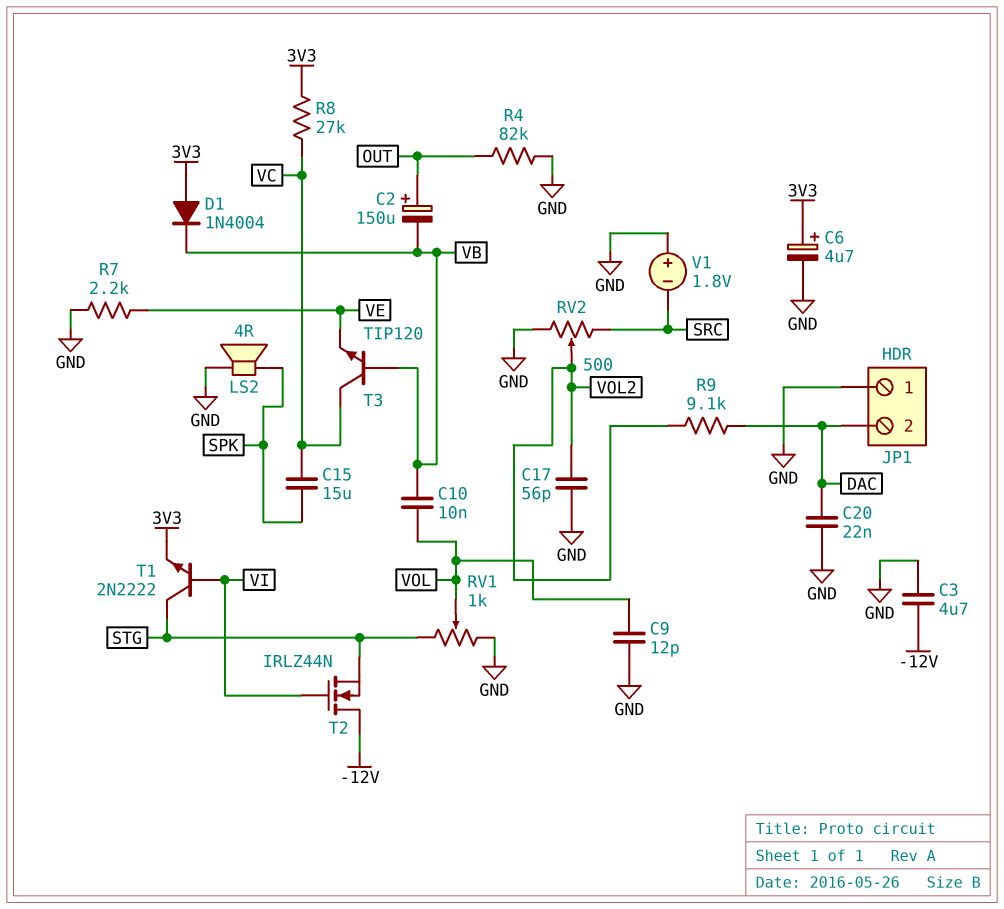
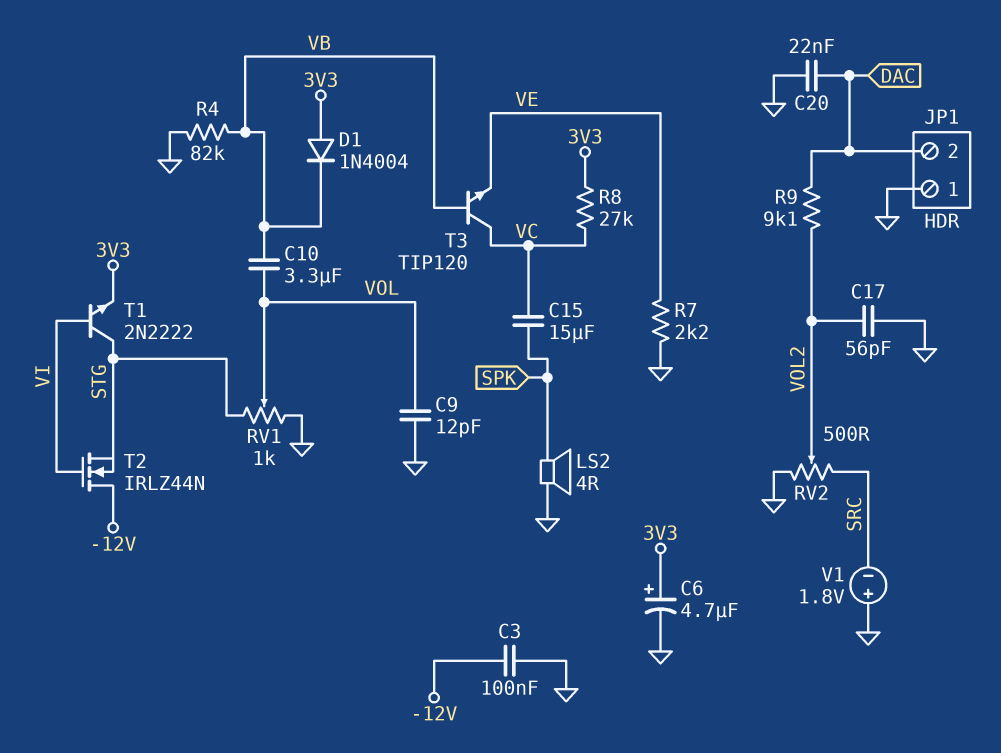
C2: 150uF (plus OUT, minus VB) -> none
C3: 4.7uF (-12V, GND) -> 100nF (-12V, GND)
C10: 10nF (VB, VOL) -> 3.3uF (VB, VOL)
R4: 82k (GND, OUT) -> 82k (GND, VB)

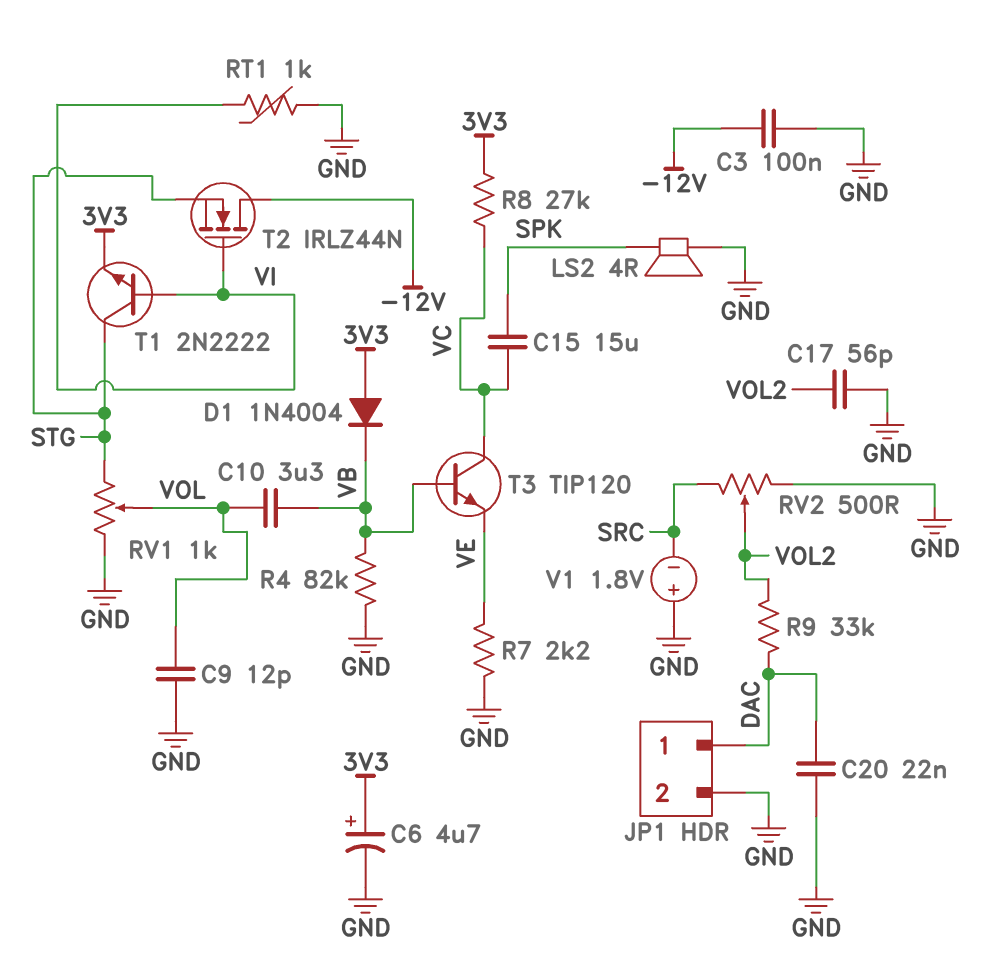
JP1 pin 1: GND -> DAC
JP1 pin 2: DAC -> GND
R9: 9.1k (DAC, VOL2) -> 33k (DAC, VOL2)
RT1: none -> 1k (GND, VI)

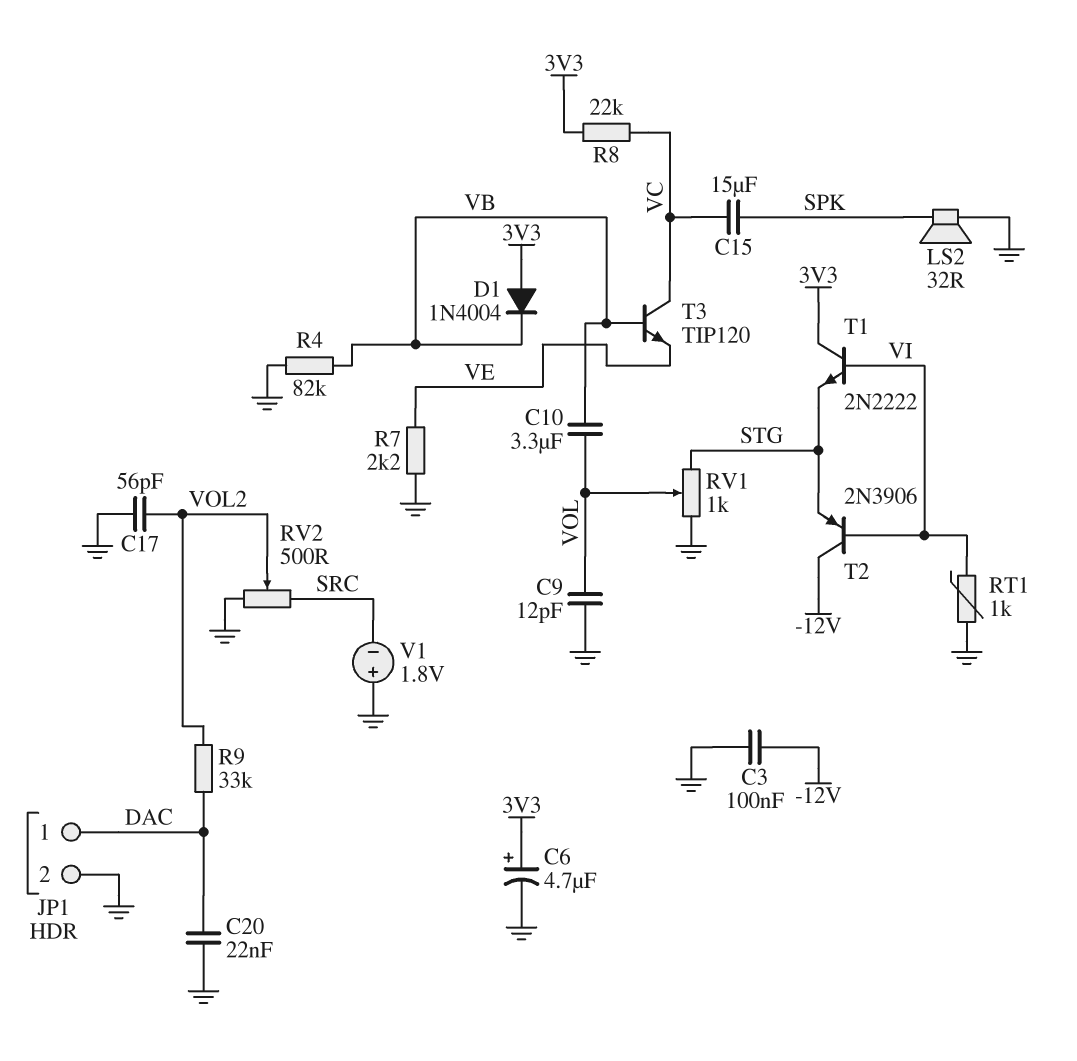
LS2: speaker 4R (GND, SPK) -> speaker 32R (GND, SPK)
R8: 27k (3V3, VC) -> 22k (3V3, VC)
T1: NPN 2N2222 (B VI, C STG, E 3V3) -> NPN 2N2222 (B VI, C 3V3, E STG)
T2: NMOS IRLZ44N (G VI, D -12V, S STG) -> PNP 2N3906 (B VI, C -12V, E STG)

